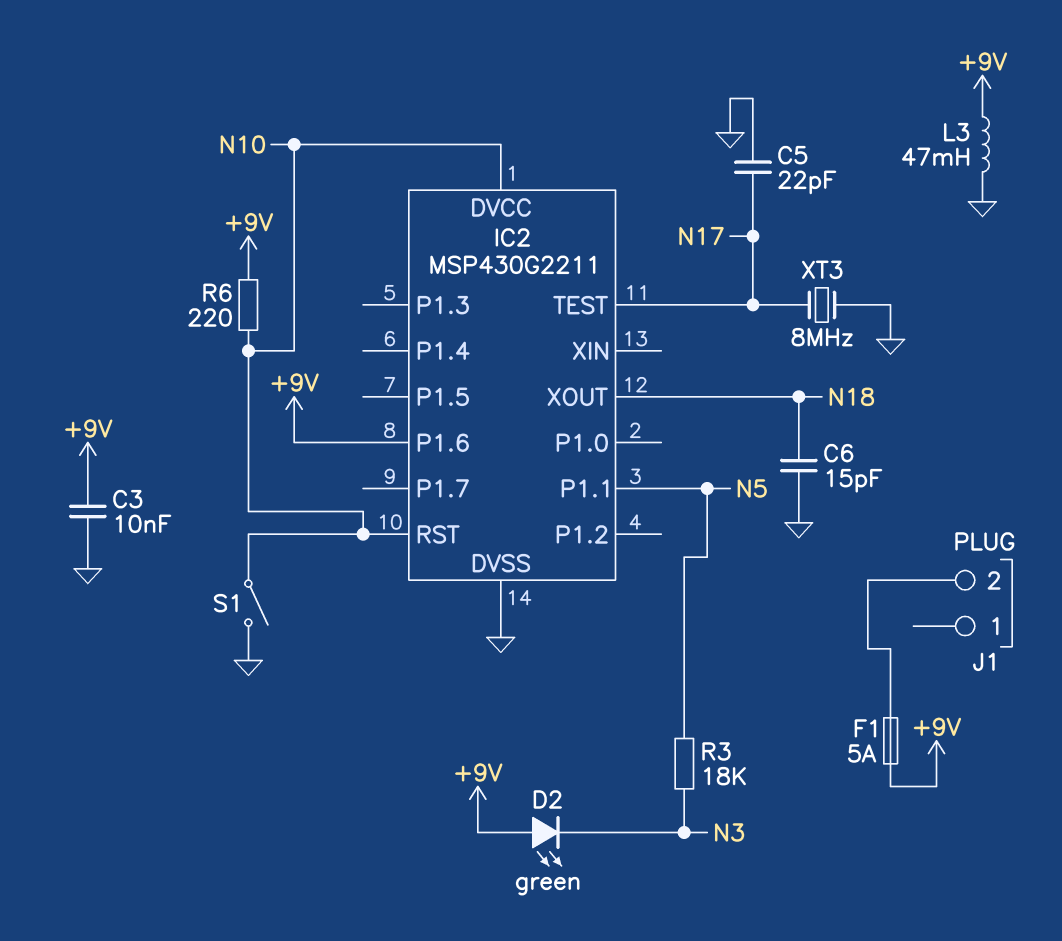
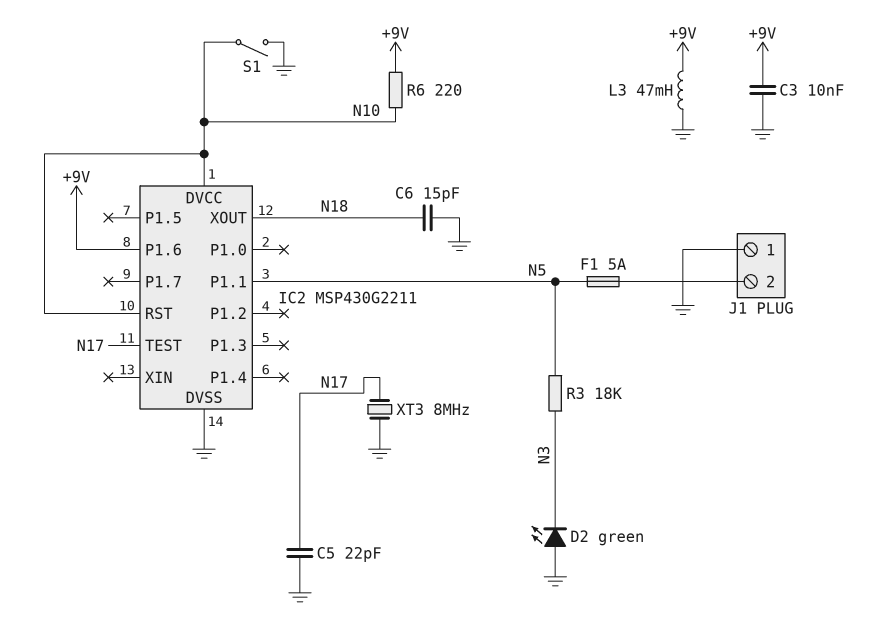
D2: LED green (A +9V, K N3) -> LED green (A GND, K N3)
F1: 5A (+9V, J1/2) -> 5A (J1/2, N5)
J1 pin 1: none -> GND

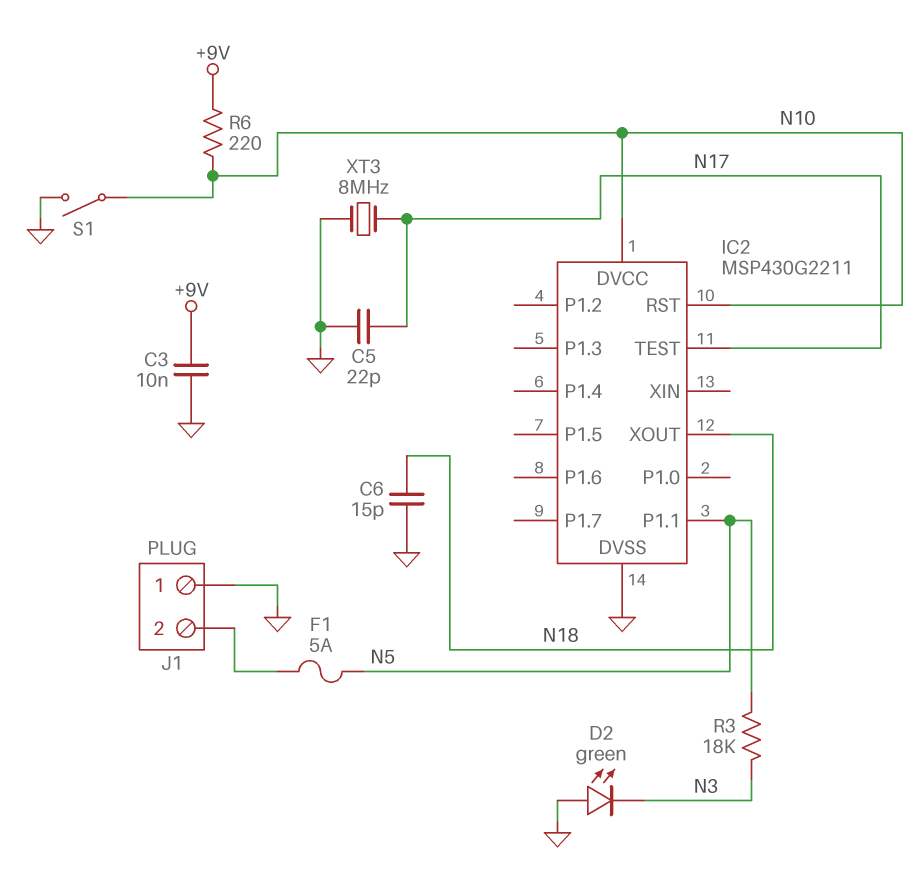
IC2 pin P1.6: +9V -> none
L3: 47mH (+9V, GND) -> none

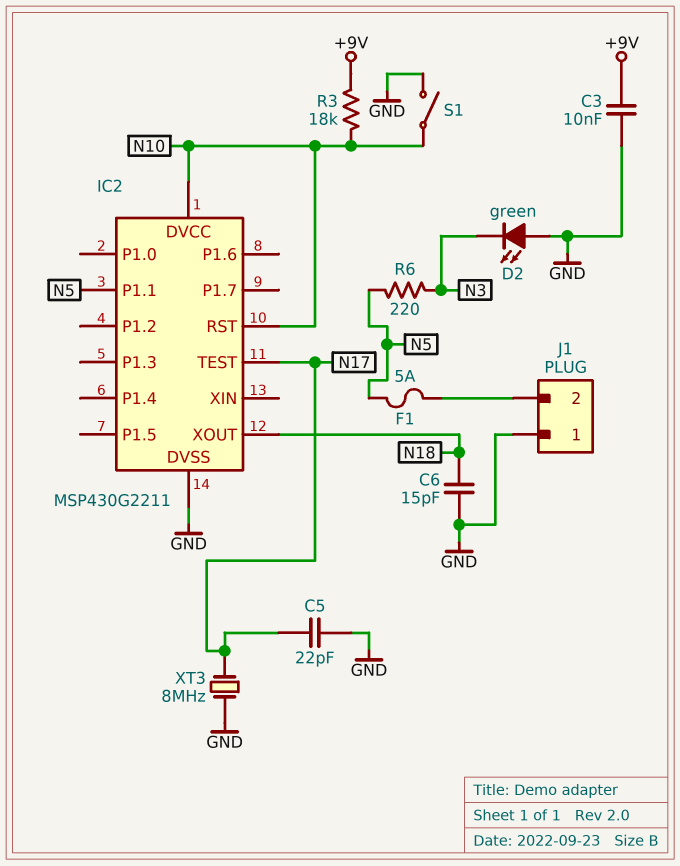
R3: 18k (N3, N5) -> 18k (+9V, N10)
R6: 220 (+9V, N10) -> 220 (N3, N5)

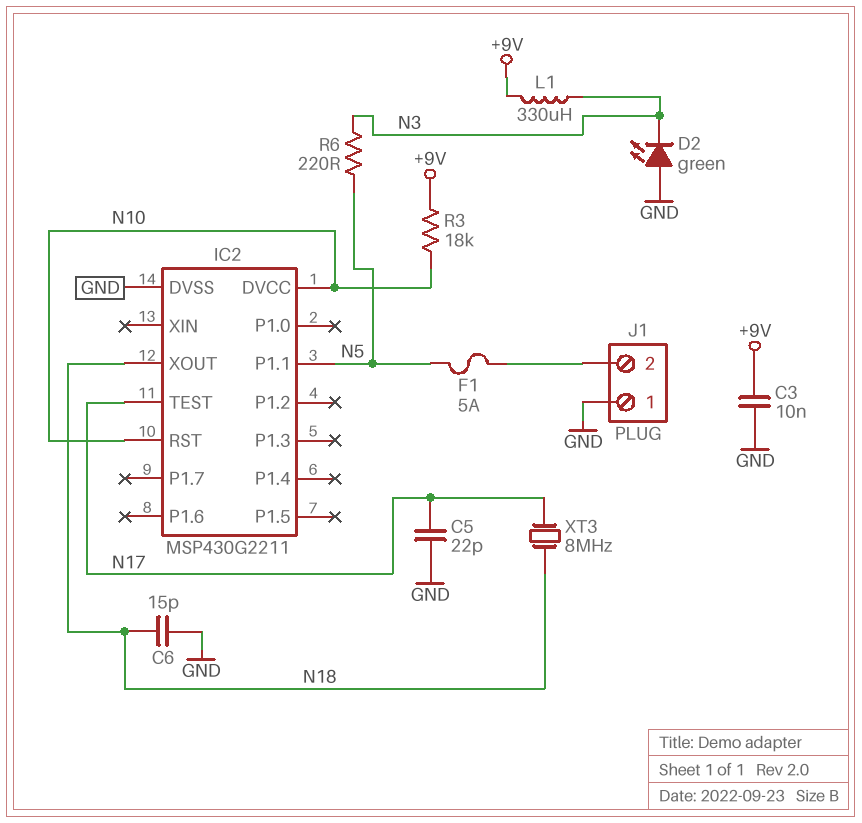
L1: none -> 330uH (+9V, N3)
S1: switch (GND, N10) -> none
XT3: 8MHz (GND, N17) -> 8MHz (N17, N18)

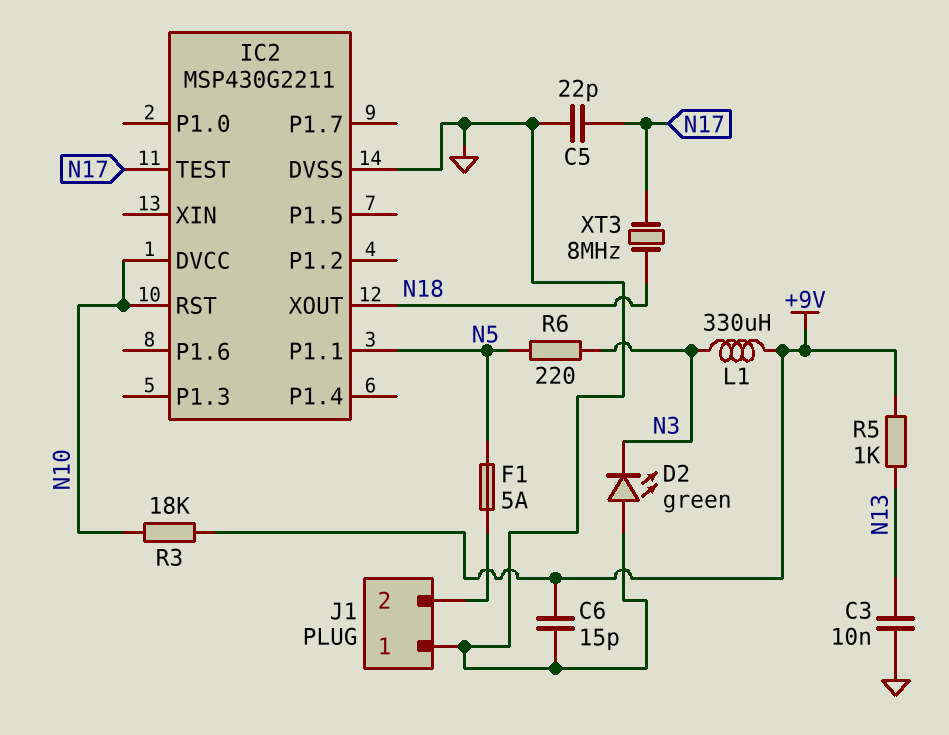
C3: 10nF (+9V, GND) -> 10nF (GND, N13)
C6: 15pF (GND, N18) -> 15pF (+9V, GND)
R5: none -> 1k (+9V, N13)

